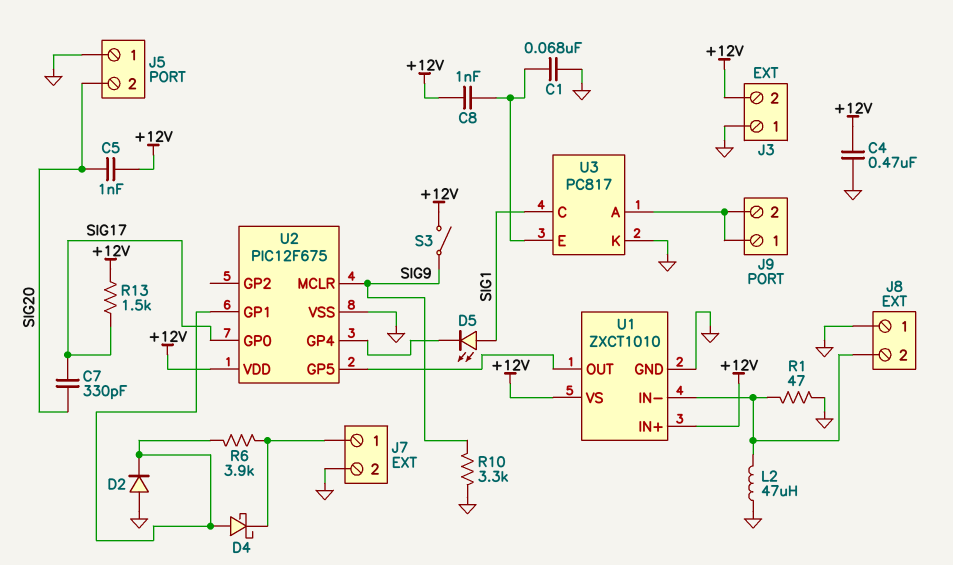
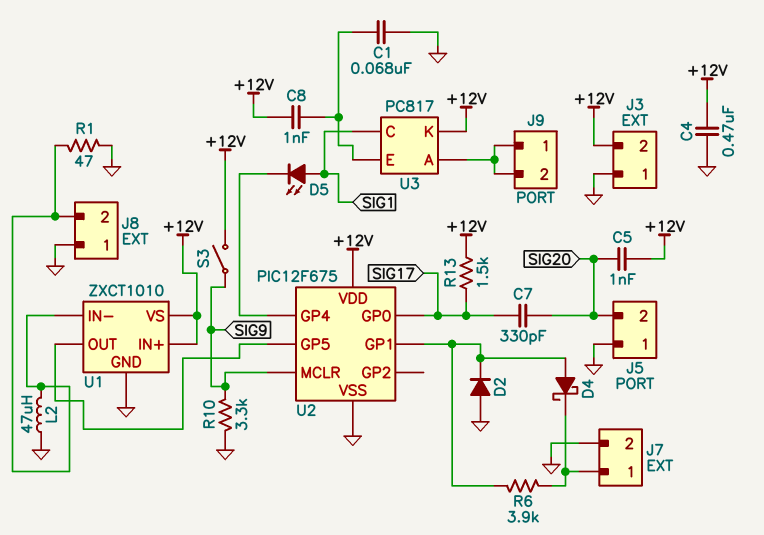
U3 pin K: GND -> +12V

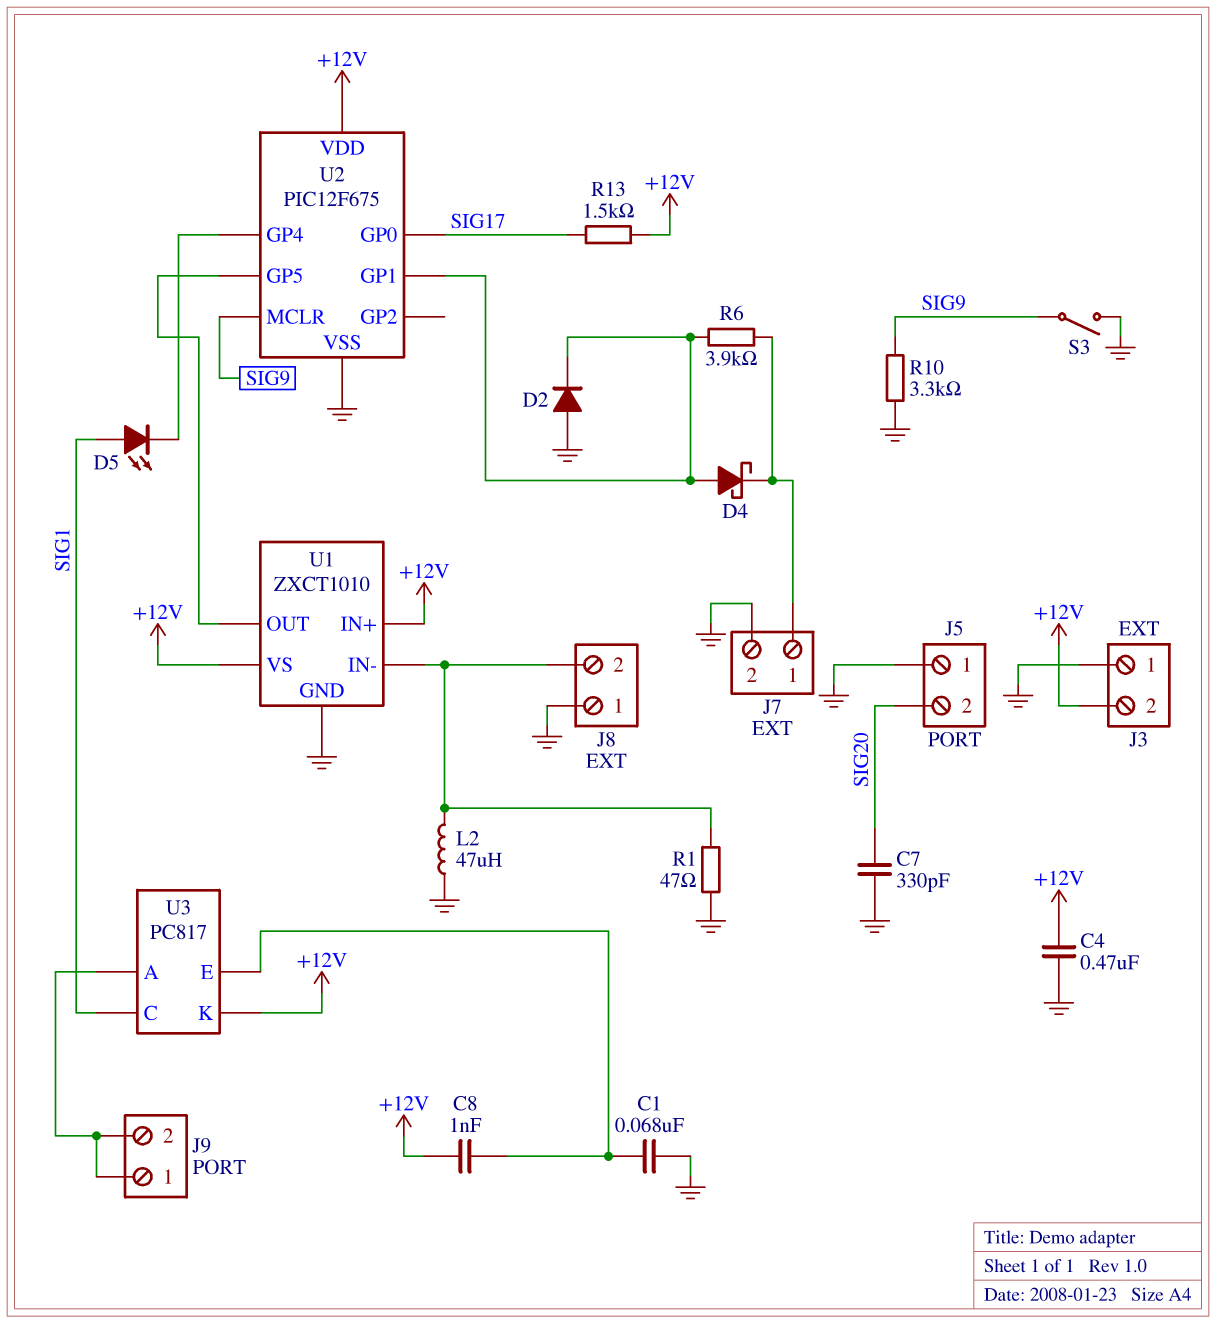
C5: 1nF (+12V, SIG20) -> none
C7: 330pF (SIG17, SIG20) -> 330pF (GND, SIG20)
S3: switch (+12V, SIG9) -> switch (GND, SIG9)

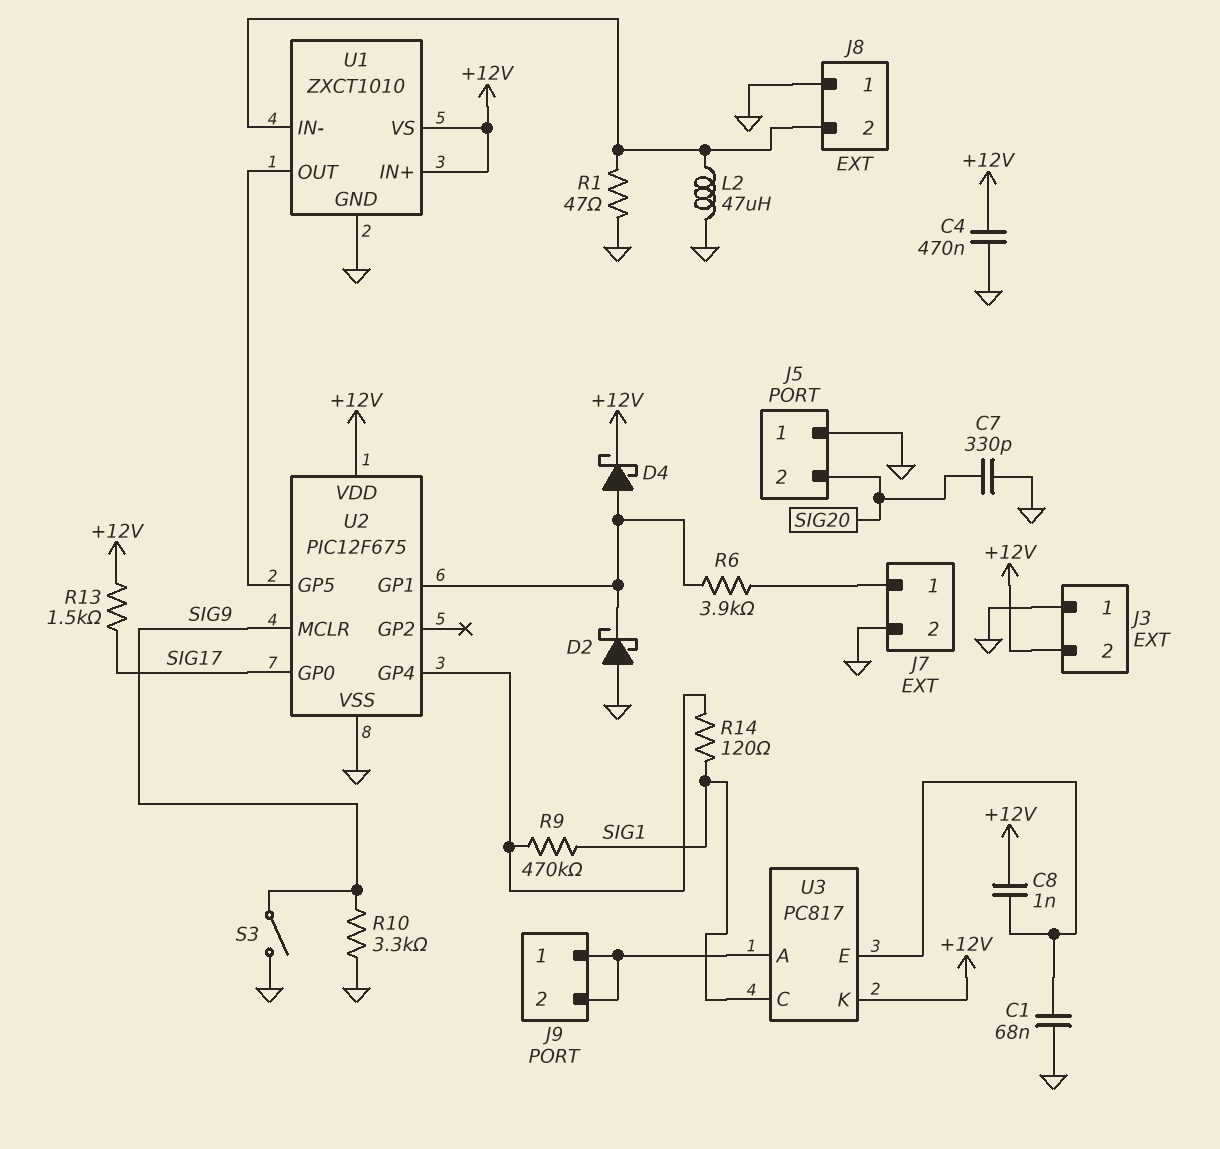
D2: diode (A GND, K U2/GP1) -> schottky (A GND, K U2/GP1)
D4: schottky (A U2/GP1, K J7/1) -> schottky (A U2/GP1, K +12V)
D5: LED (A SIG1, K U2/GP4) -> none
R9: none -> 470k (SIG1, U2/GP4)
R14: none -> 120 (SIG1, U2/GP4)

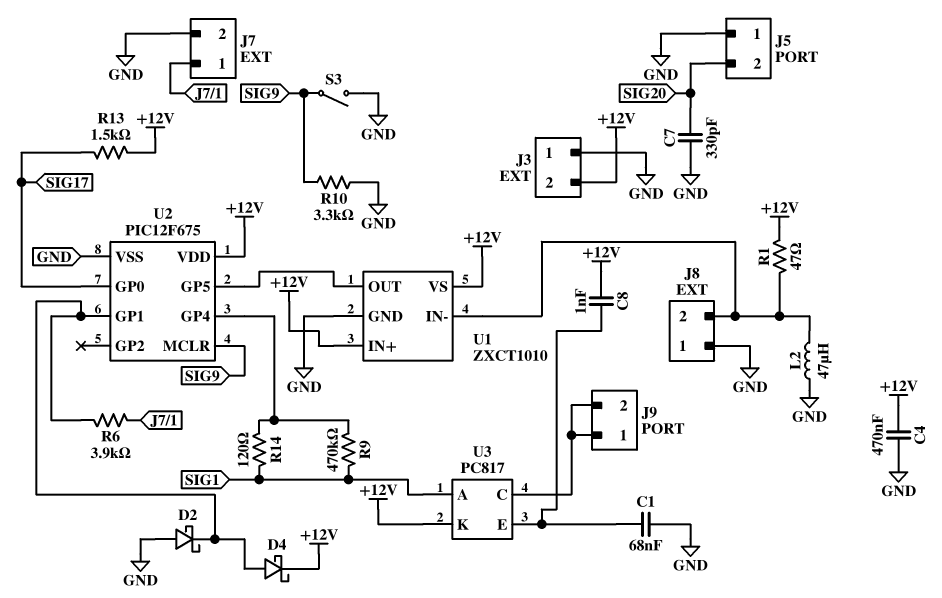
R1: 47 (GND, J8/2) -> 47 (+12V, J8/2)
U3 pin A: J9/1 -> SIG1
U3 pin C: SIG1 -> J9/1

